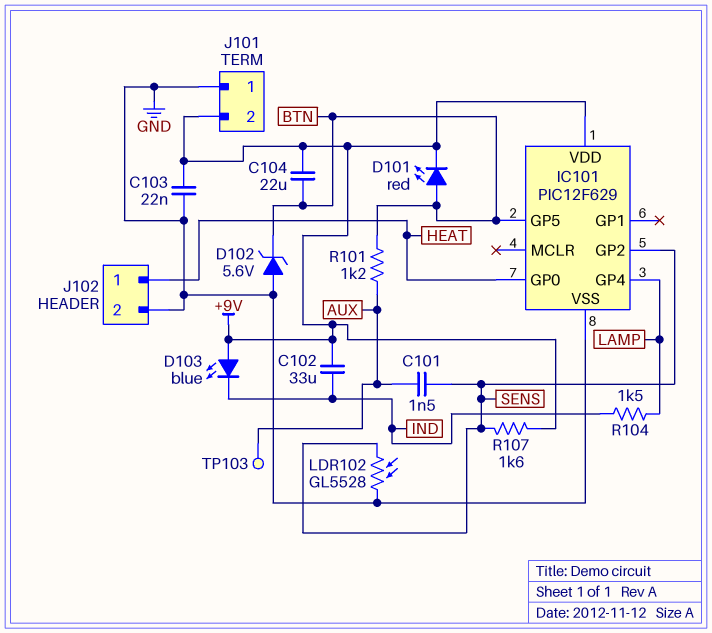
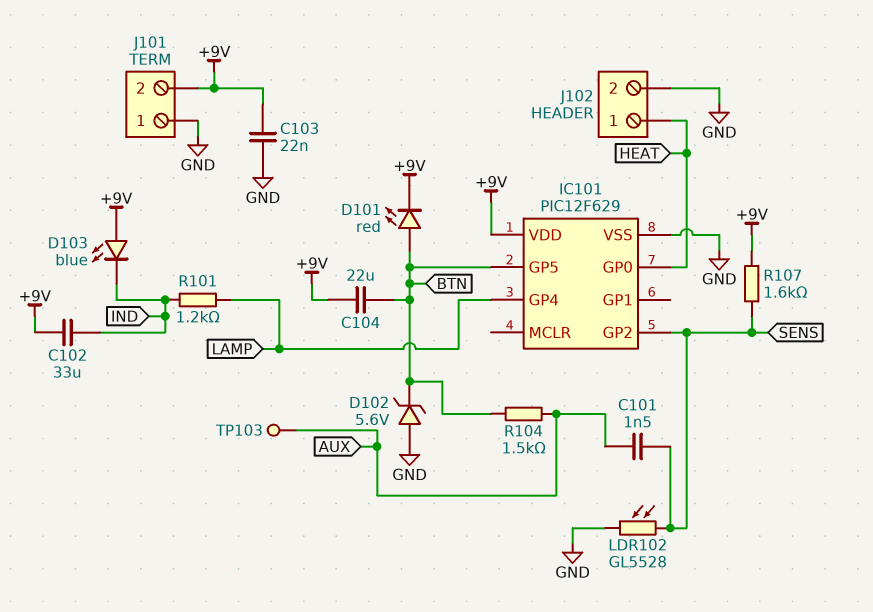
R101: 1.2k (AUX, BTN) -> 1.2k (IND, LAMP)
R104: 1.5k (IND, LAMP) -> 1.5k (AUX, BTN)

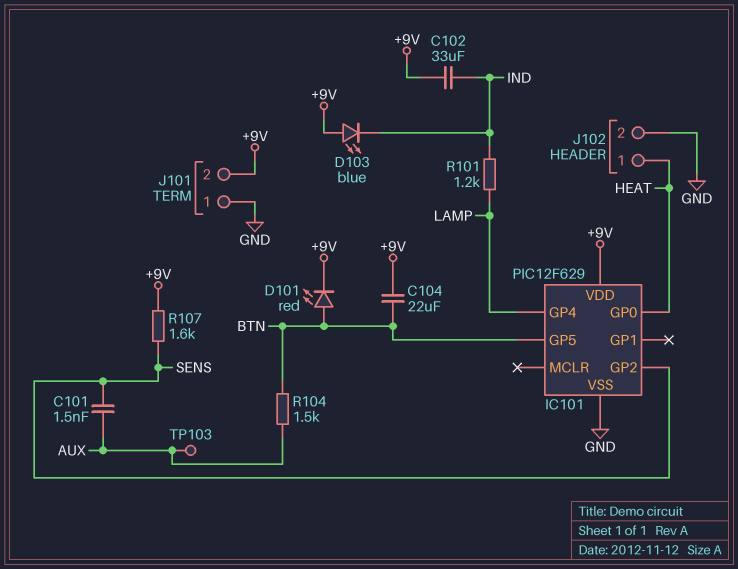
C103: 22nF (+9V, GND) -> none
D102: zener 5.6V (A GND, K BTN) -> none
LDR102: GL5528 (GND, SENS) -> none

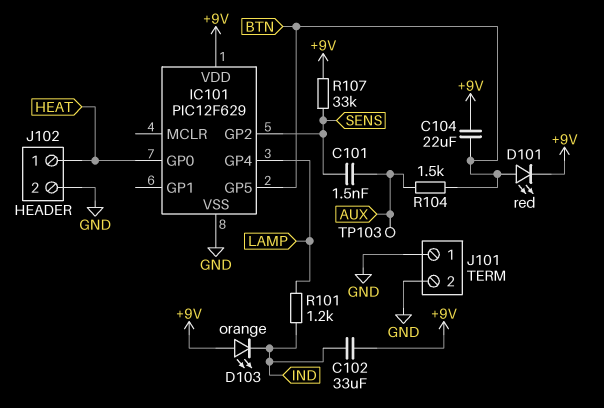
D103: LED blue (A +9V, K IND) -> LED orange (A +9V, K IND)
J101 pin 2: +9V -> GND
R107: 1.6k (+9V, SENS) -> 33k (+9V, SENS)

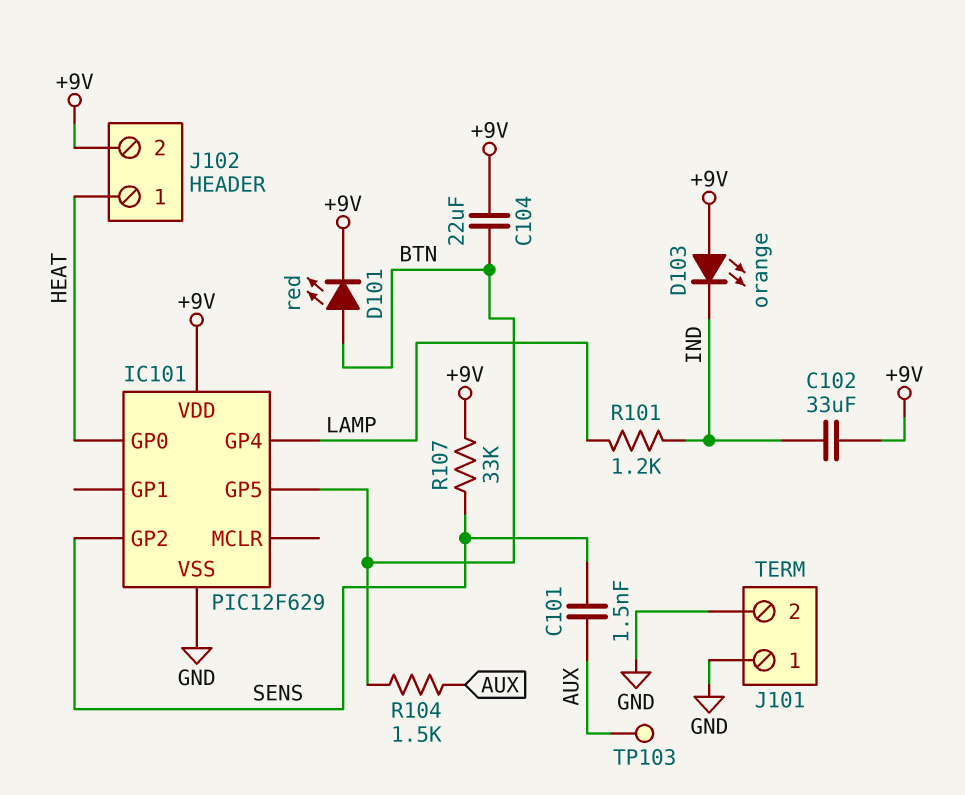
J102 pin 2: GND -> +9V

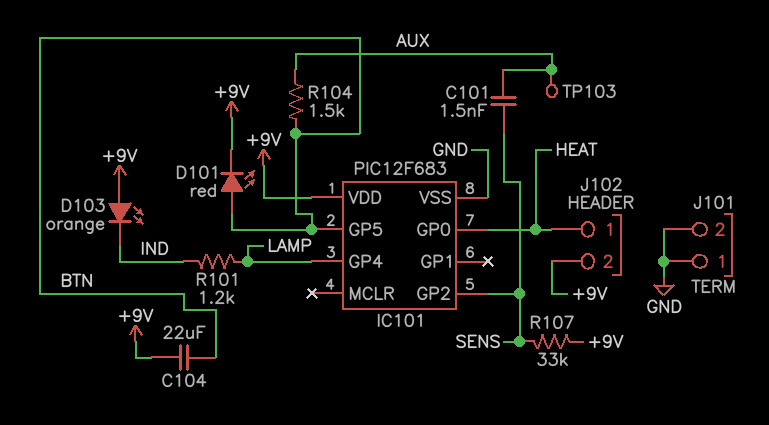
C102: 33uF (+9V, IND) -> none
IC101: PIC12F629 -> PIC12F683

